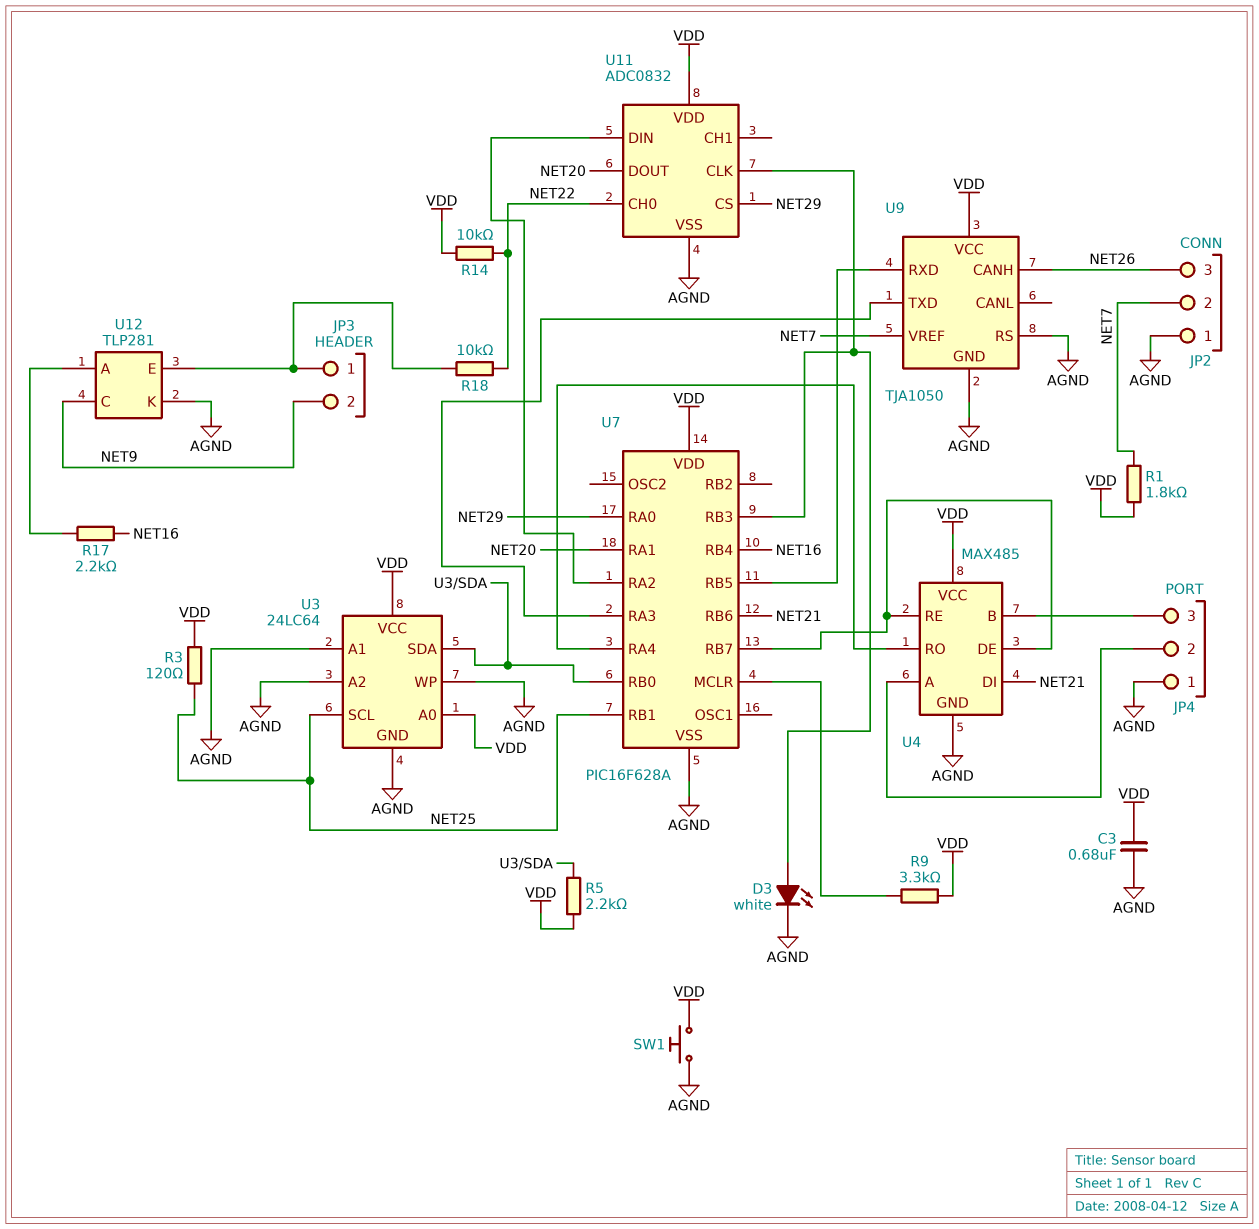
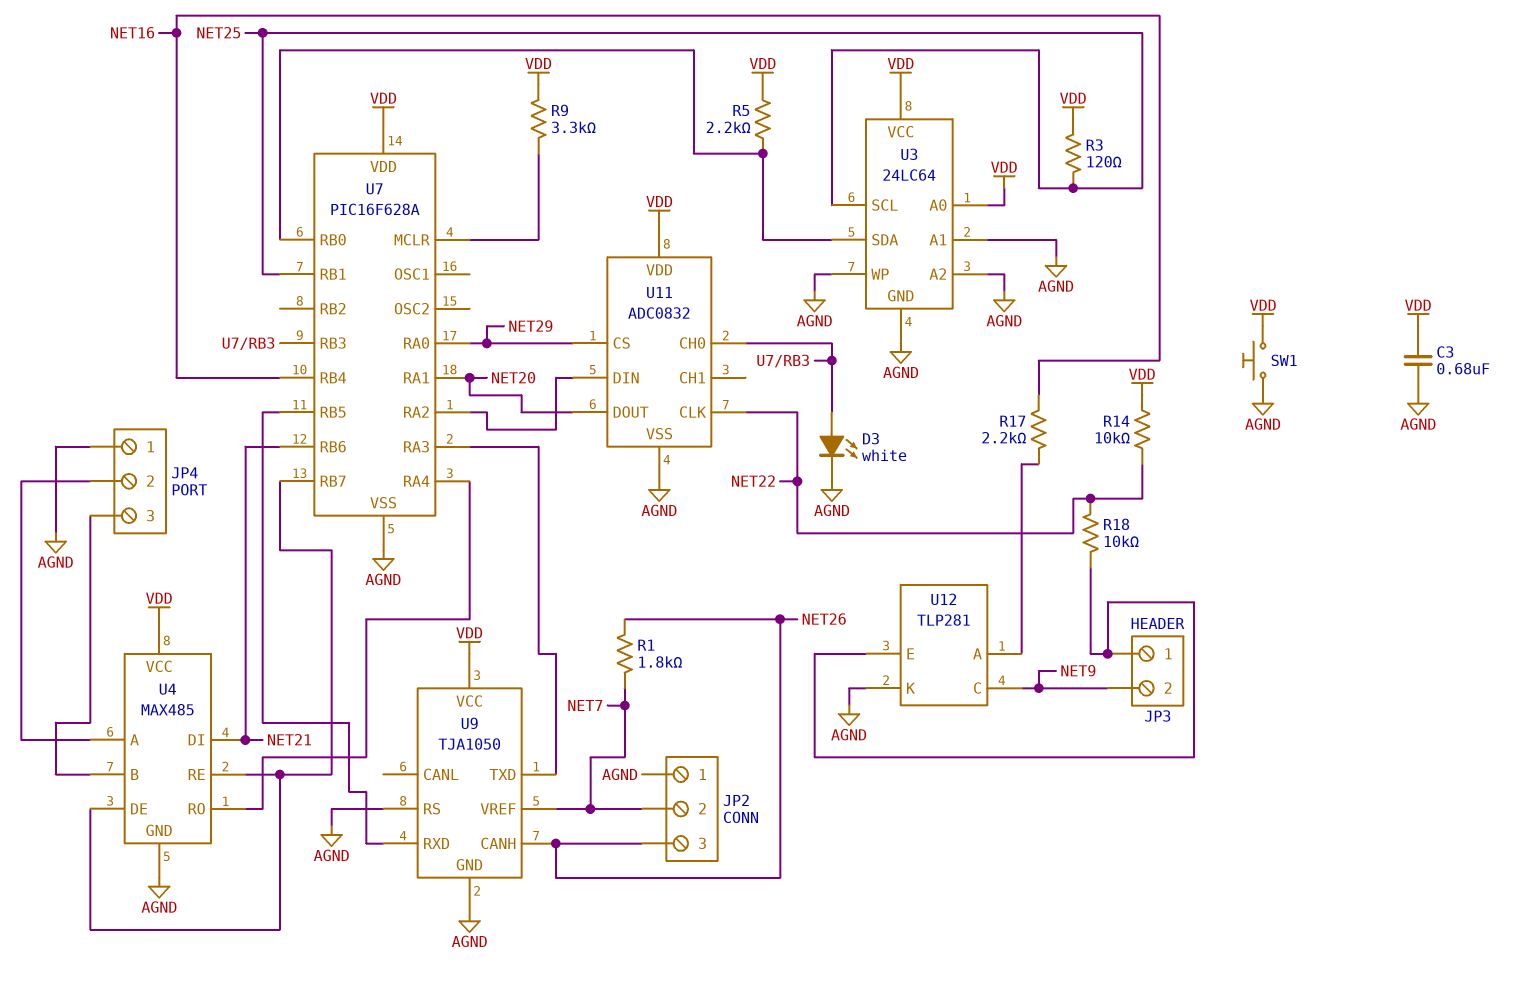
R1: 1.8k (NET7, VDD) -> 1.8k (NET7, NET26)
U11 pin CH0: NET22 -> U7/RB3
U11 pin CLK: U7/RB3 -> NET22

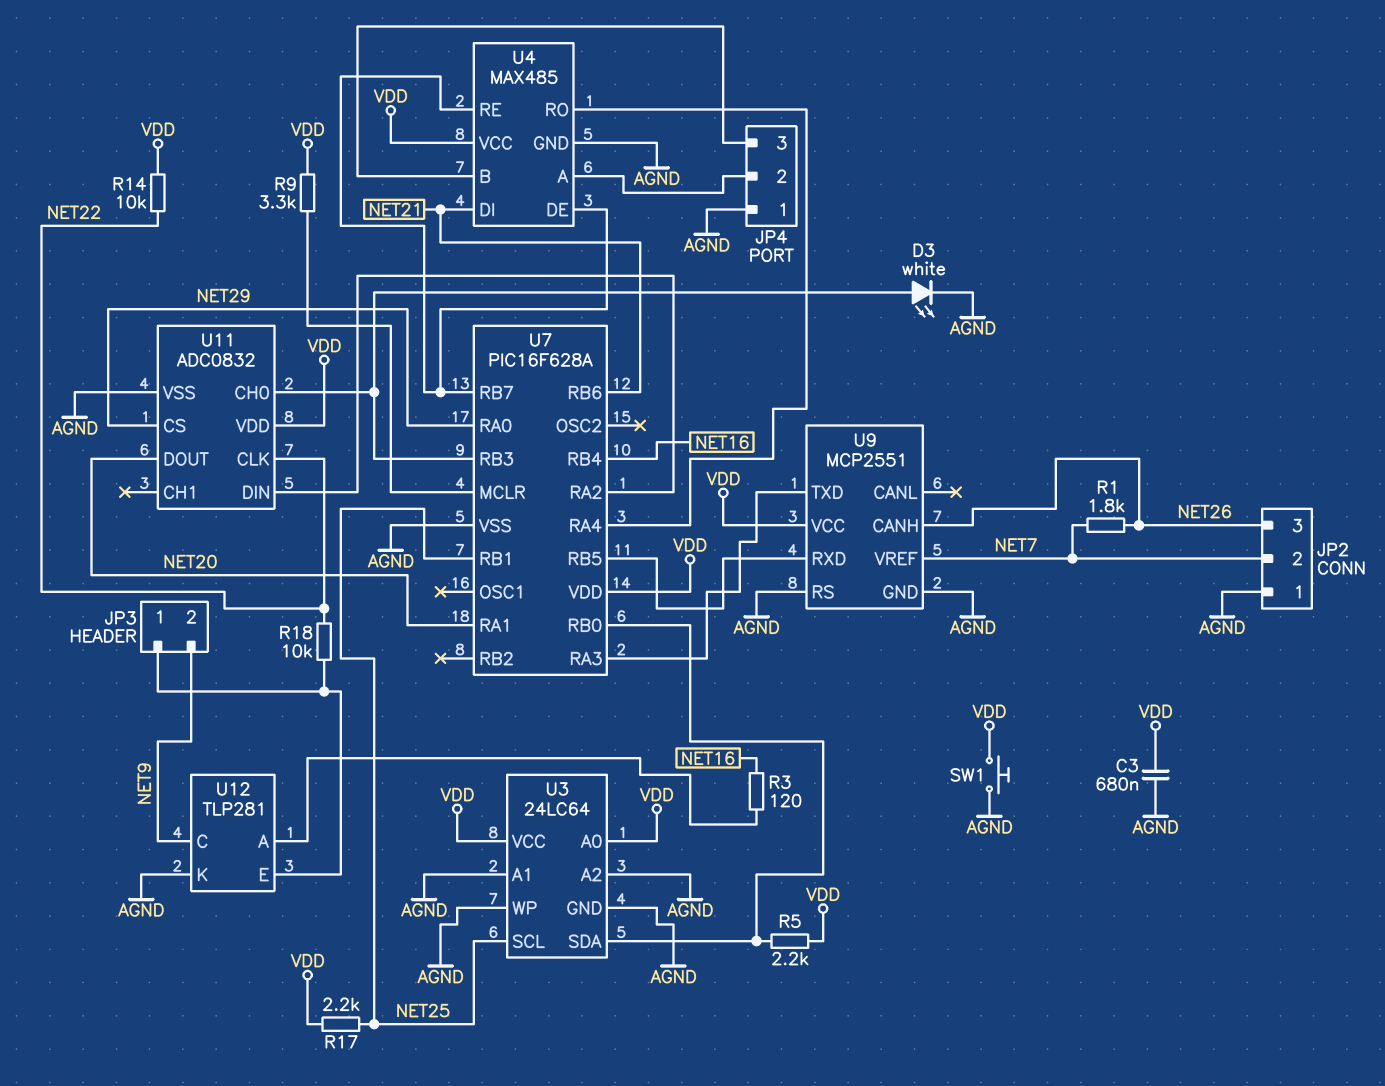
R3: 120 (NET25, VDD) -> 120 (NET16, U12/A)
R17: 2.2k (NET16, U12/A) -> 2.2k (NET25, VDD)
U9: TJA1050 -> MCP2551

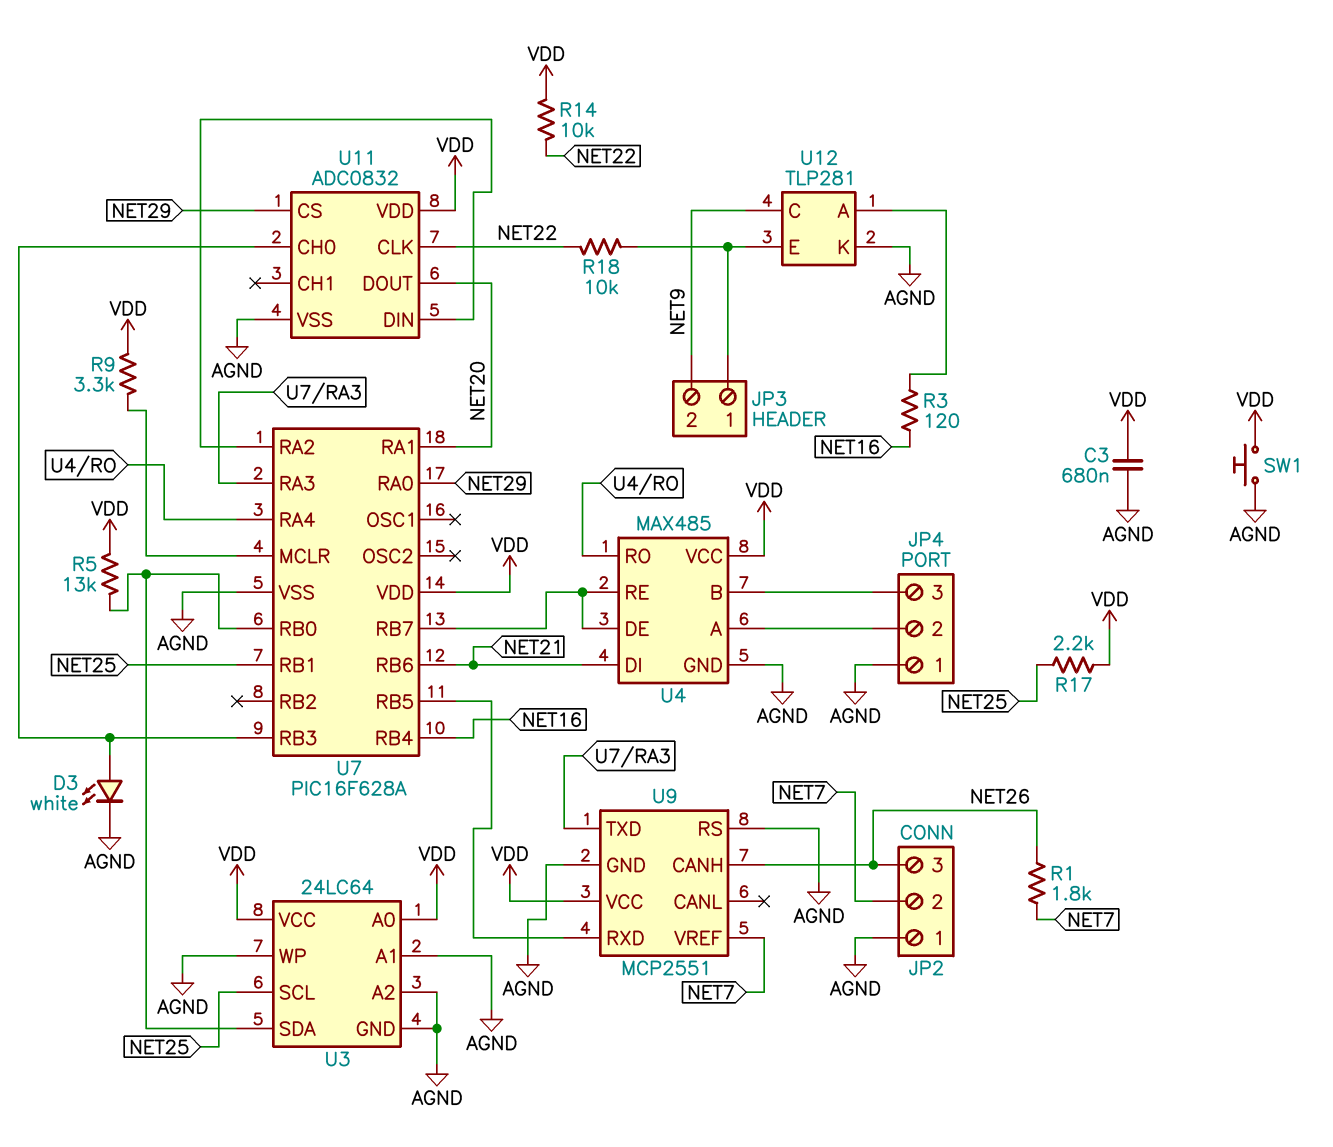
R5: 2.2k (U3/SDA, VDD) -> 13k (U3/SDA, VDD)

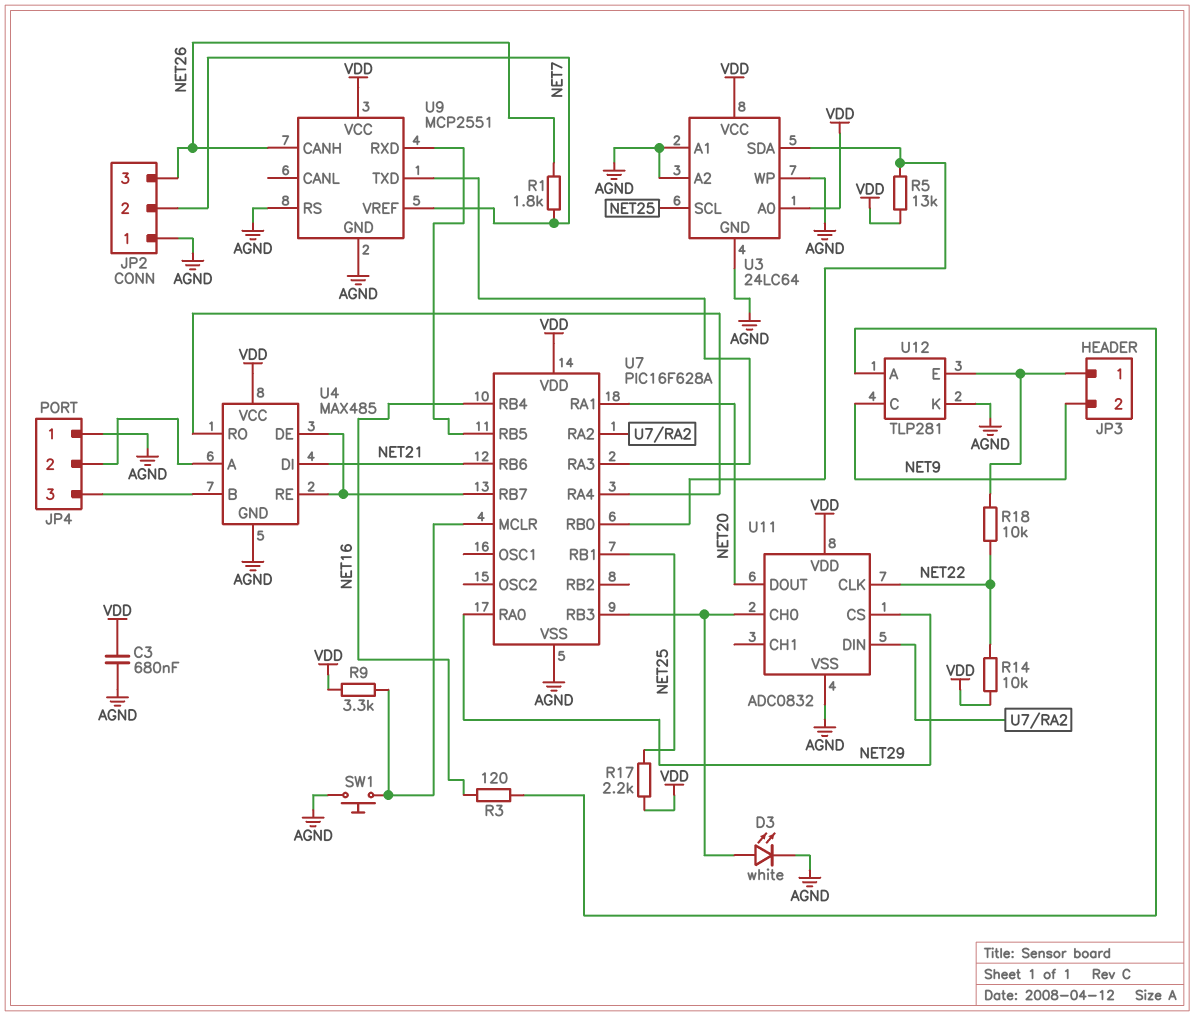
SW1: button (AGND, VDD) -> button (AGND, U7/MCLR)

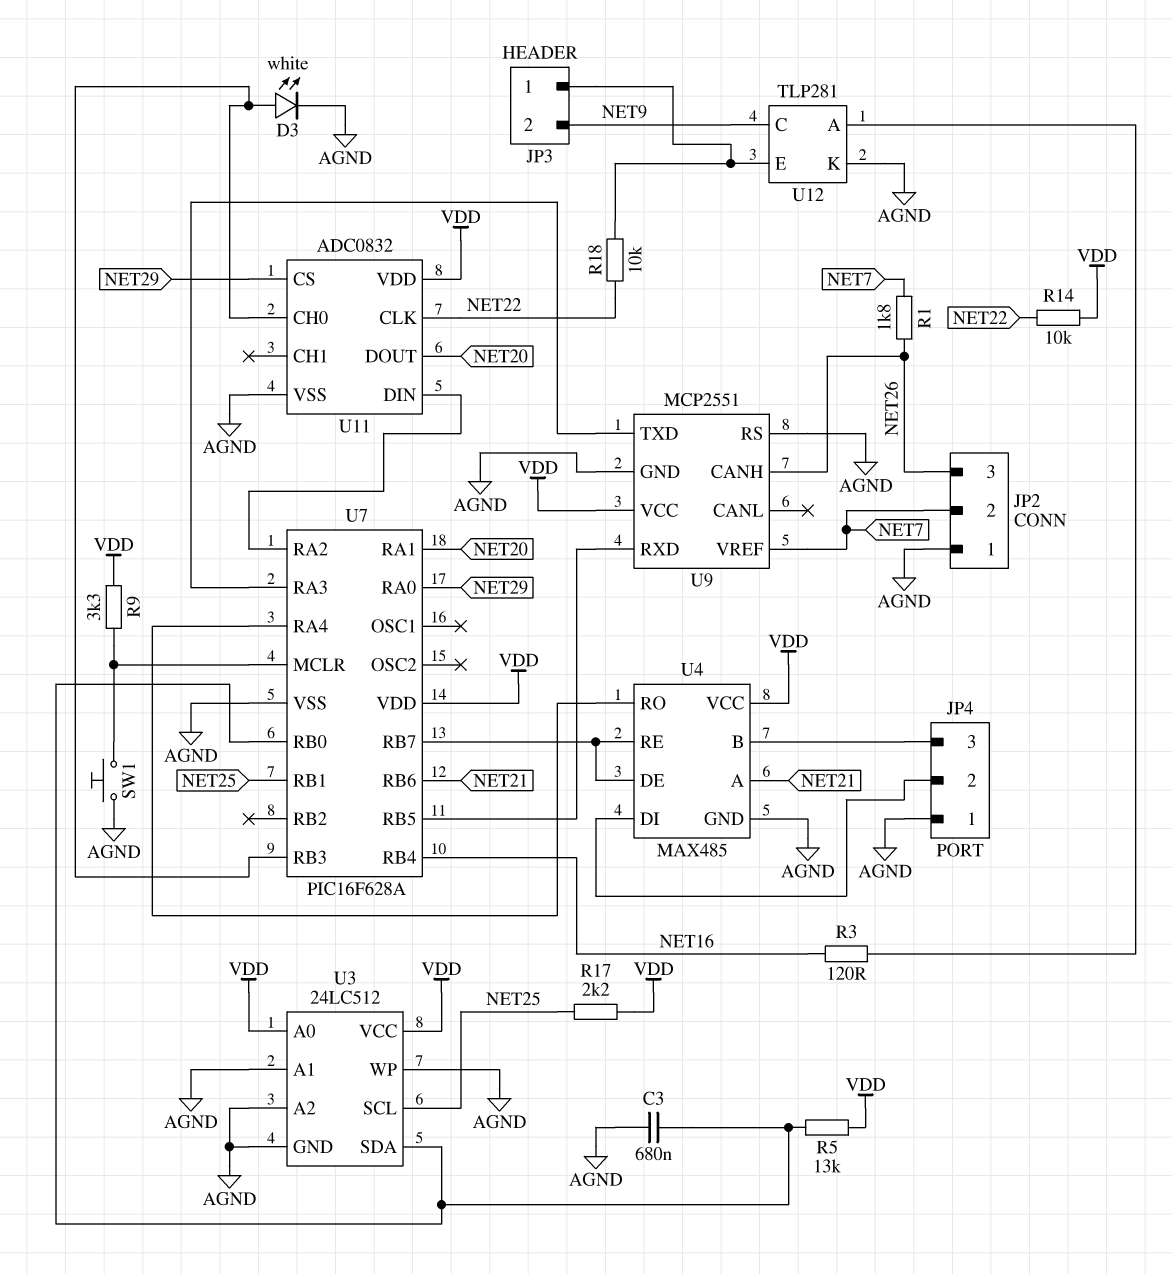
C3: 680nF (AGND, VDD) -> 680nF (AGND, U3/SDA)
U3: 24LC64 -> 24LC512
U4 pin A: JP4/2 -> NET21
U4 pin DI: NET21 -> JP4/2

